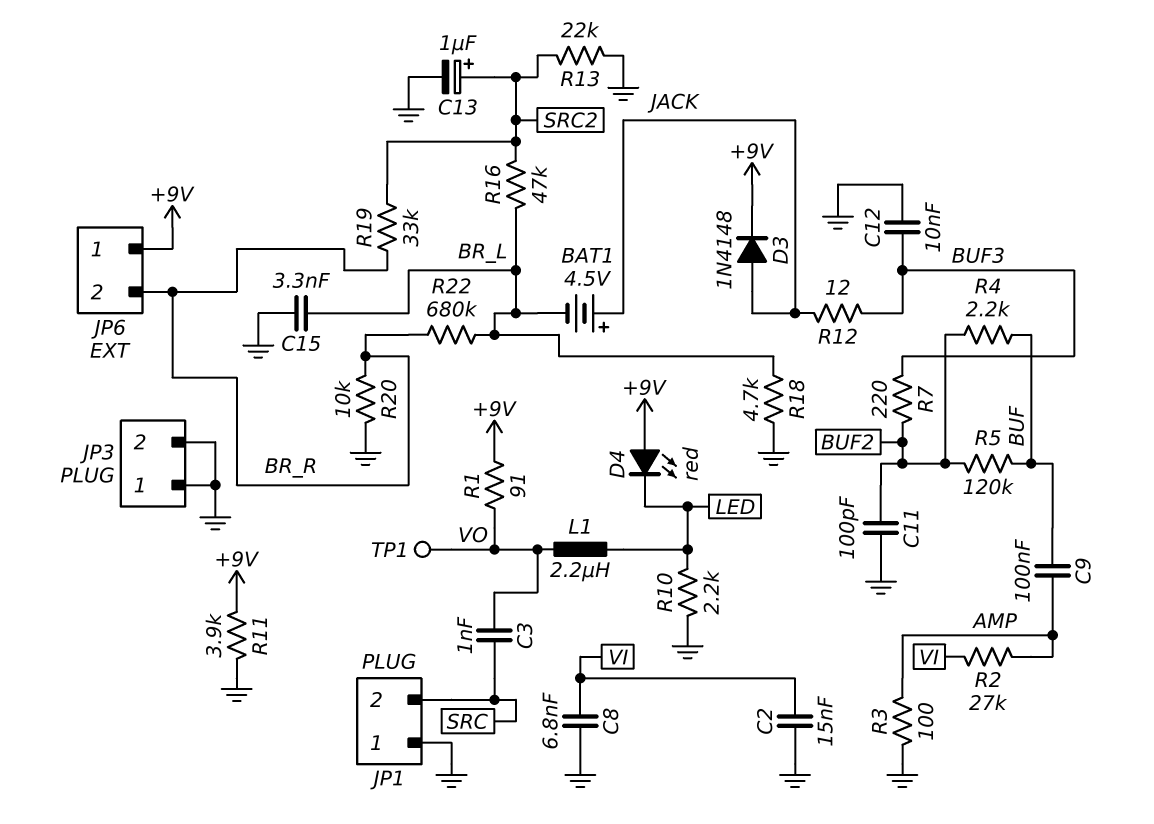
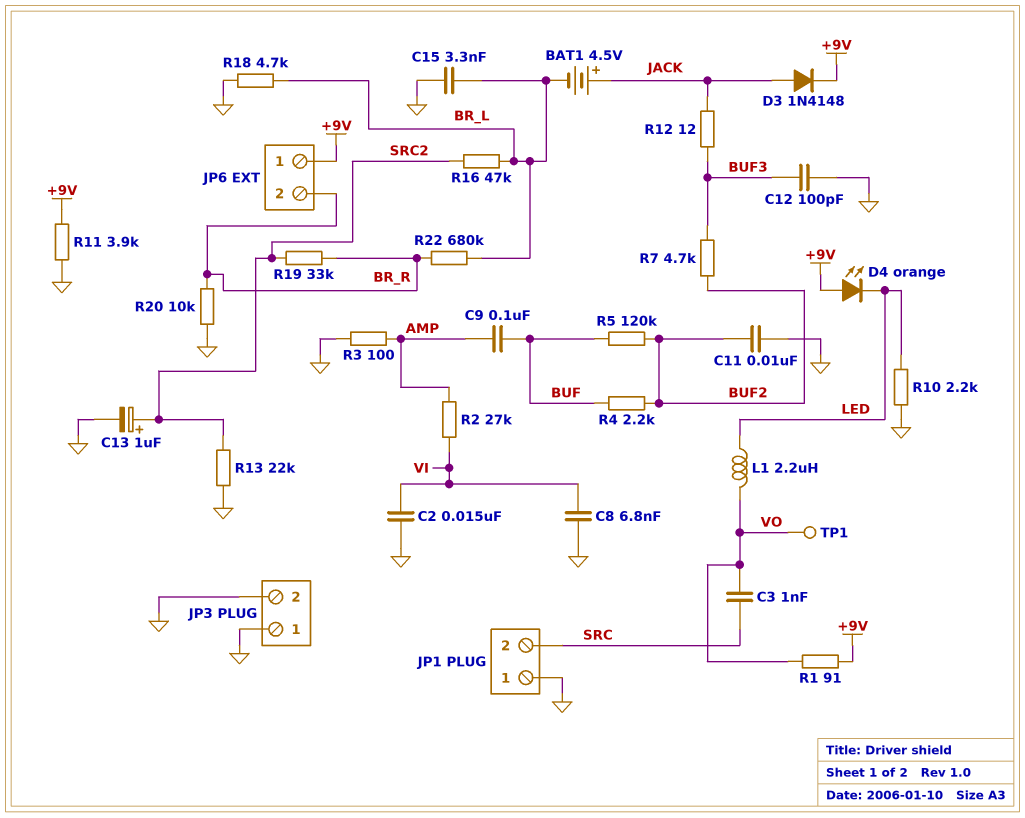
C11: 100pF (BUF2, GND) -> 10nF (BUF2, GND)
C12: 10nF (BUF3, GND) -> 100pF (BUF3, GND)
D4: LED red (A +9V, K LED) -> LED orange (A +9V, K LED)
R7: 220 (BUF2, BUF3) -> 4.7k (BUF2, BUF3)

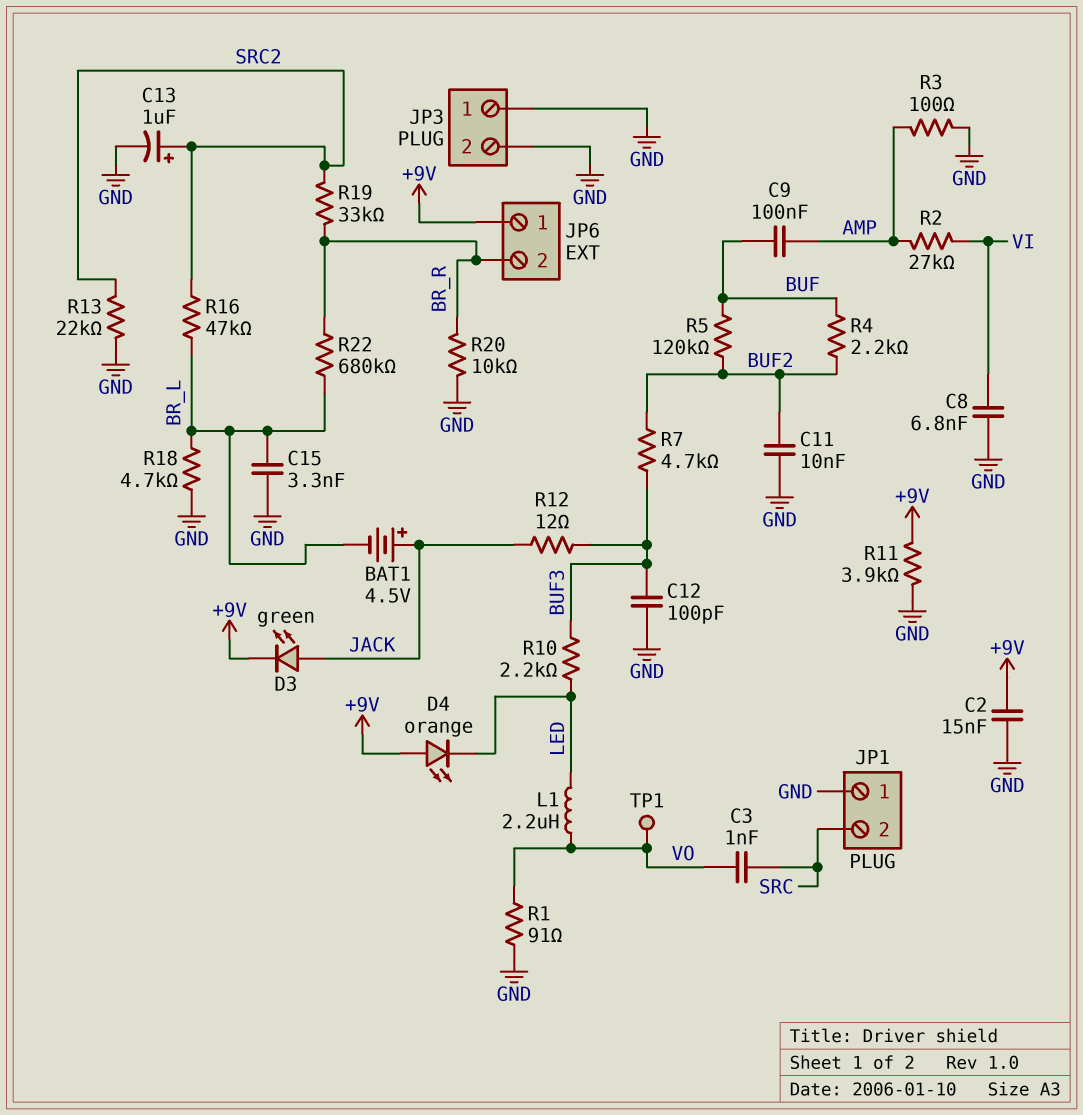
C2: 15nF (GND, VI) -> 15nF (+9V, GND)
D3: diode 1N4148 (A JACK, K +9V) -> LED green (A JACK, K +9V)
R1: 91 (+9V, VO) -> 91 (GND, VO)
R10: 2.2k (GND, LED) -> 2.2k (BUF3, LED)

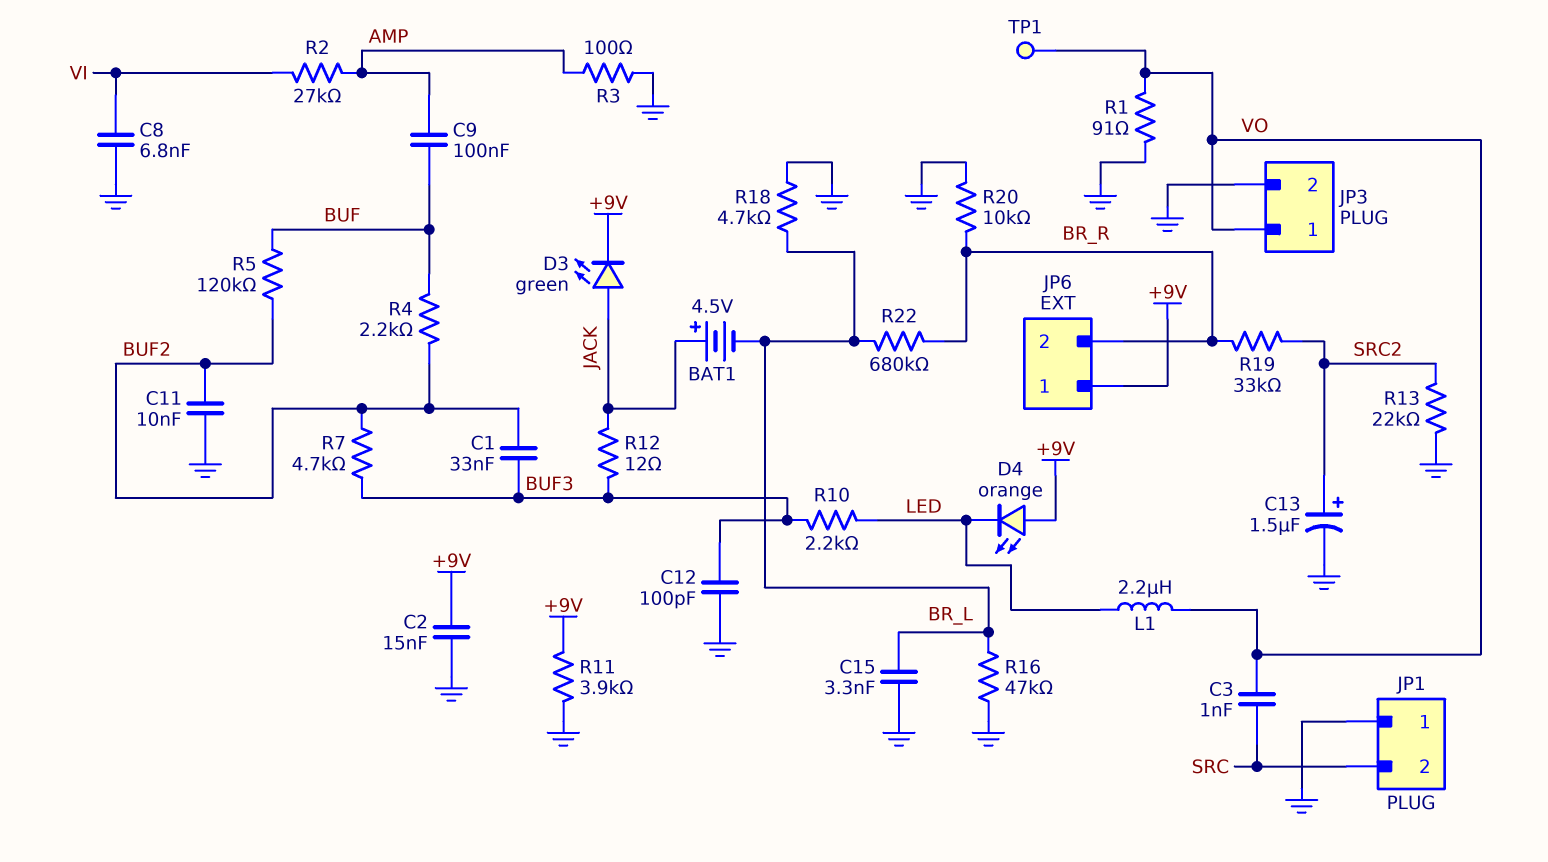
C1: none -> 33nF (BUF2, BUF3)
C13: 1uF (plus SRC2, minus GND) -> 1.5uF (plus SRC2, minus GND)
JP3 pin 1: GND -> VO
R16: 47k (BR_L, SRC2) -> 47k (BR_L, GND)

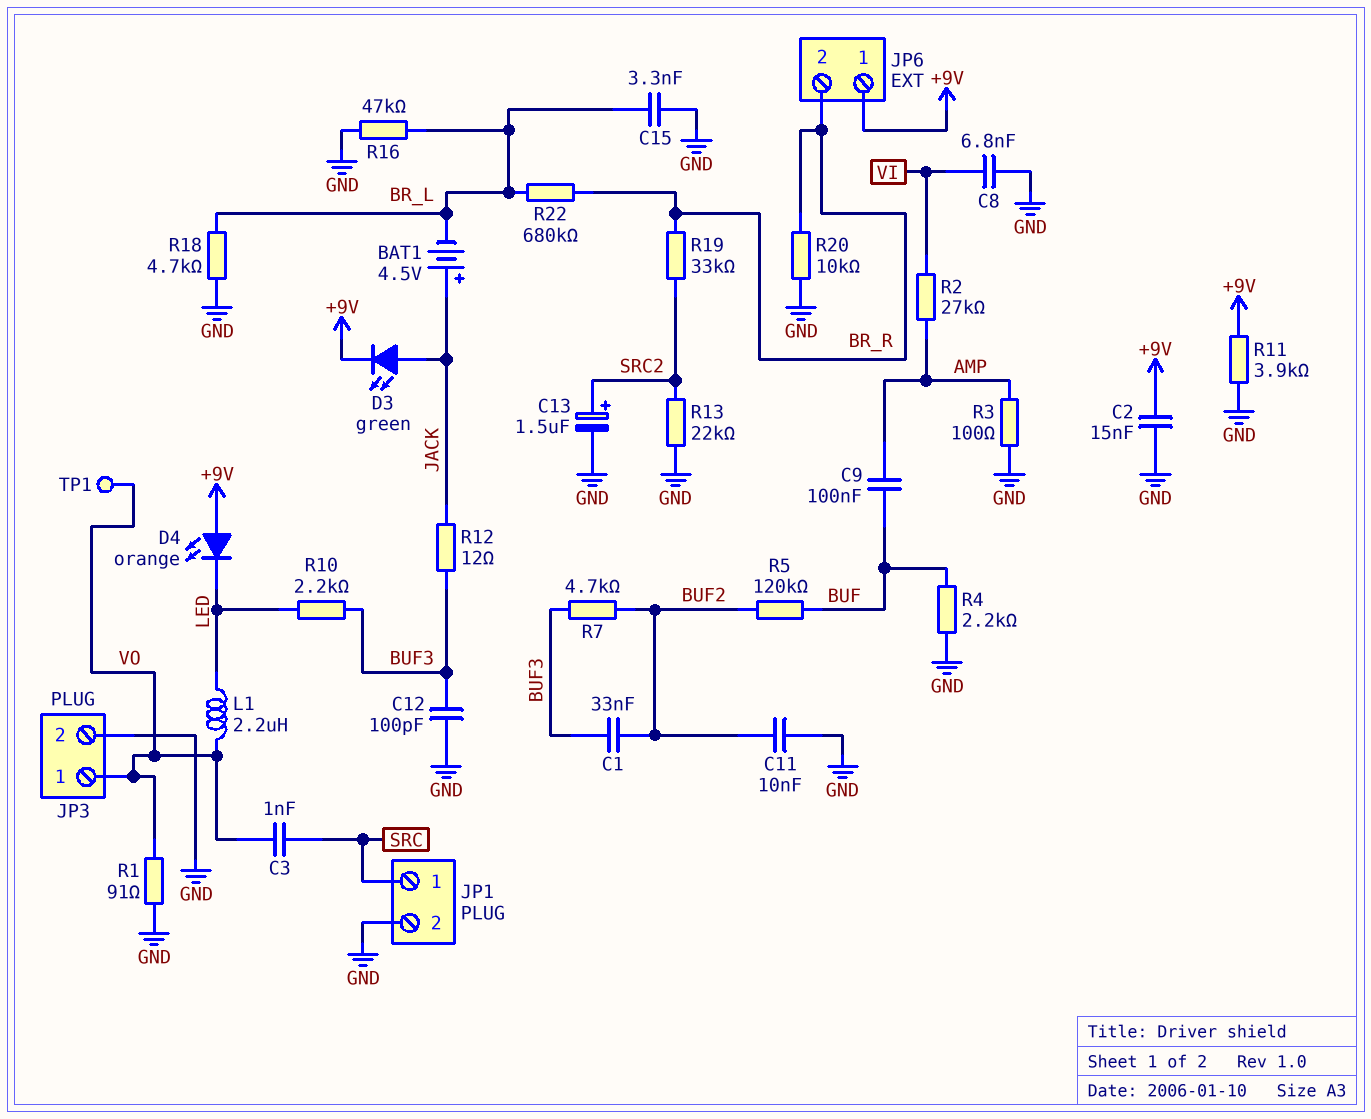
JP1 pin 1: GND -> SRC
JP1 pin 2: SRC -> GND
R4: 2.2k (BUF, BUF2) -> 2.2k (BUF, GND)

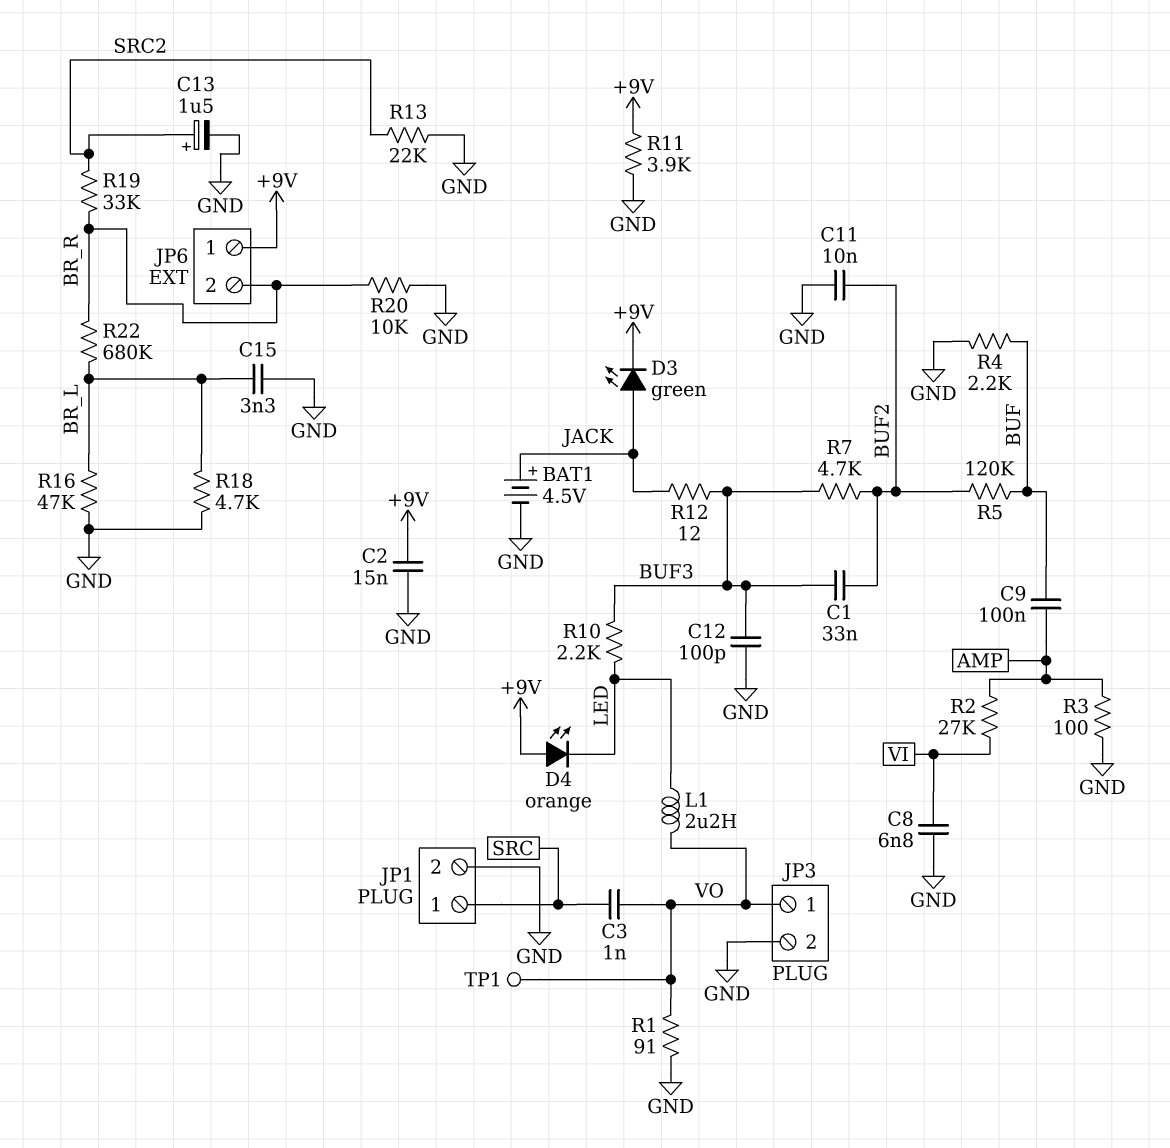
BAT1: 4.5V (plus JACK, minus BR_L) -> 4.5V (plus JACK, minus GND)

